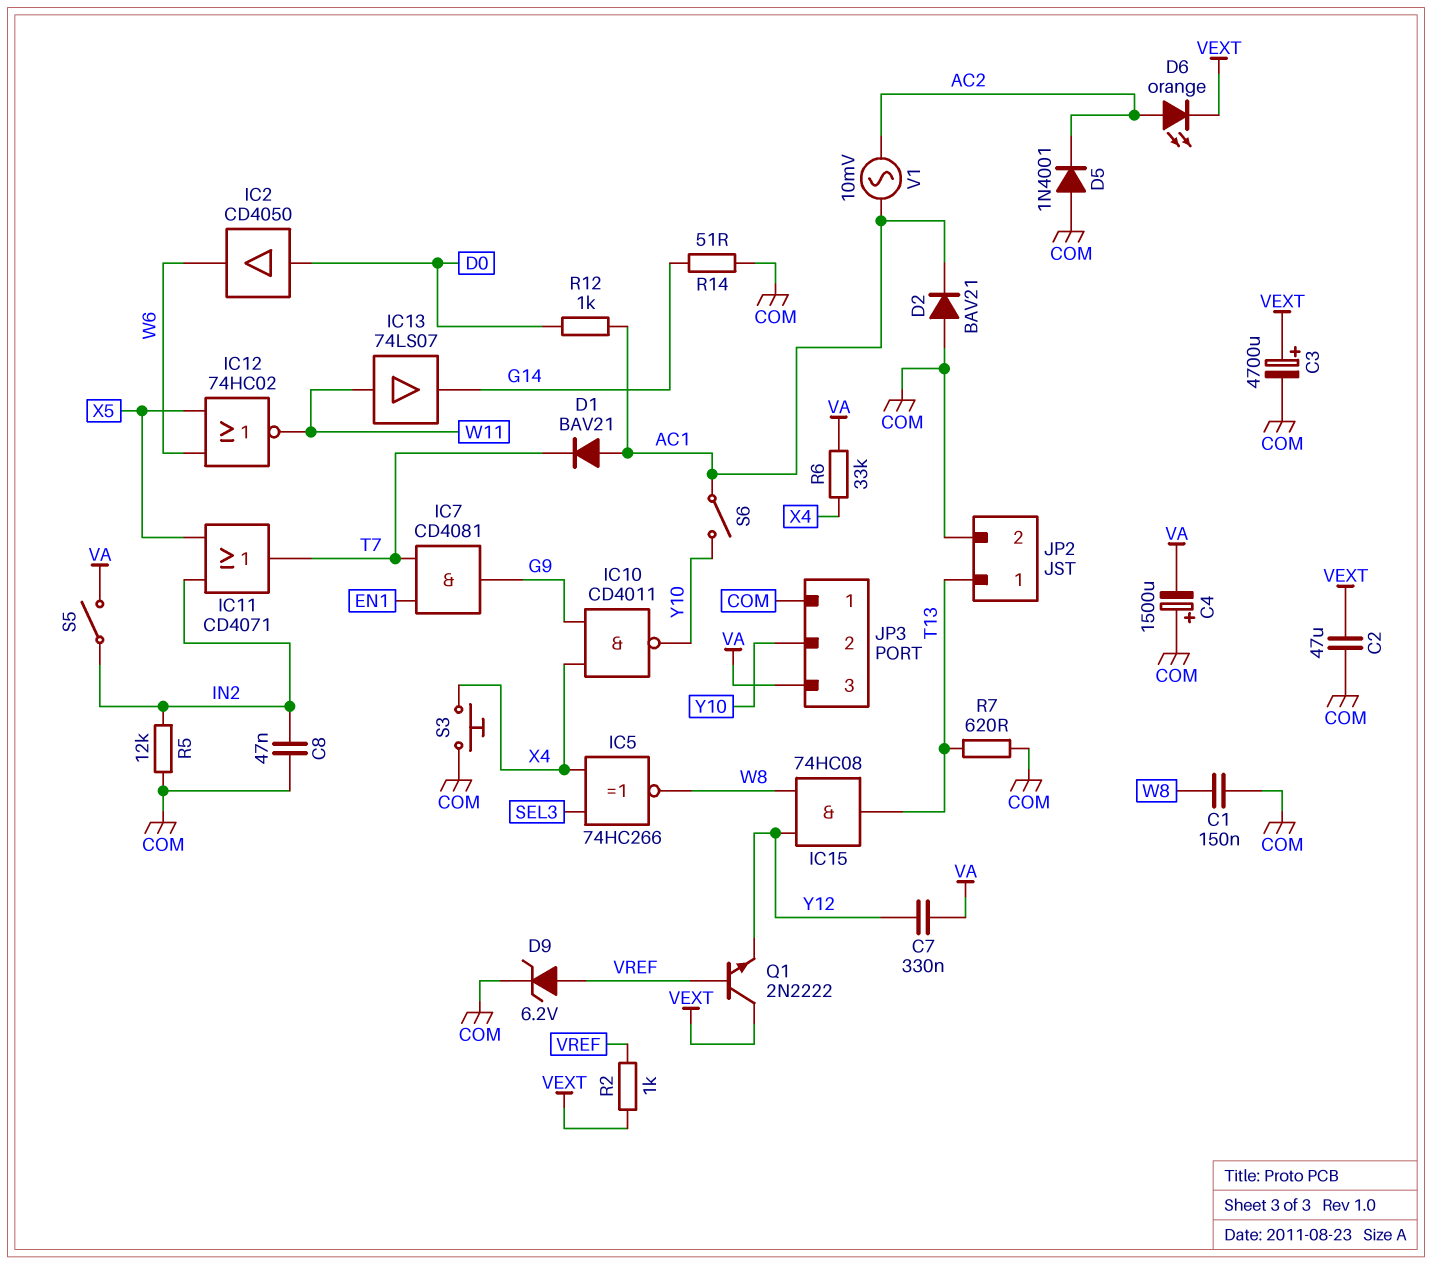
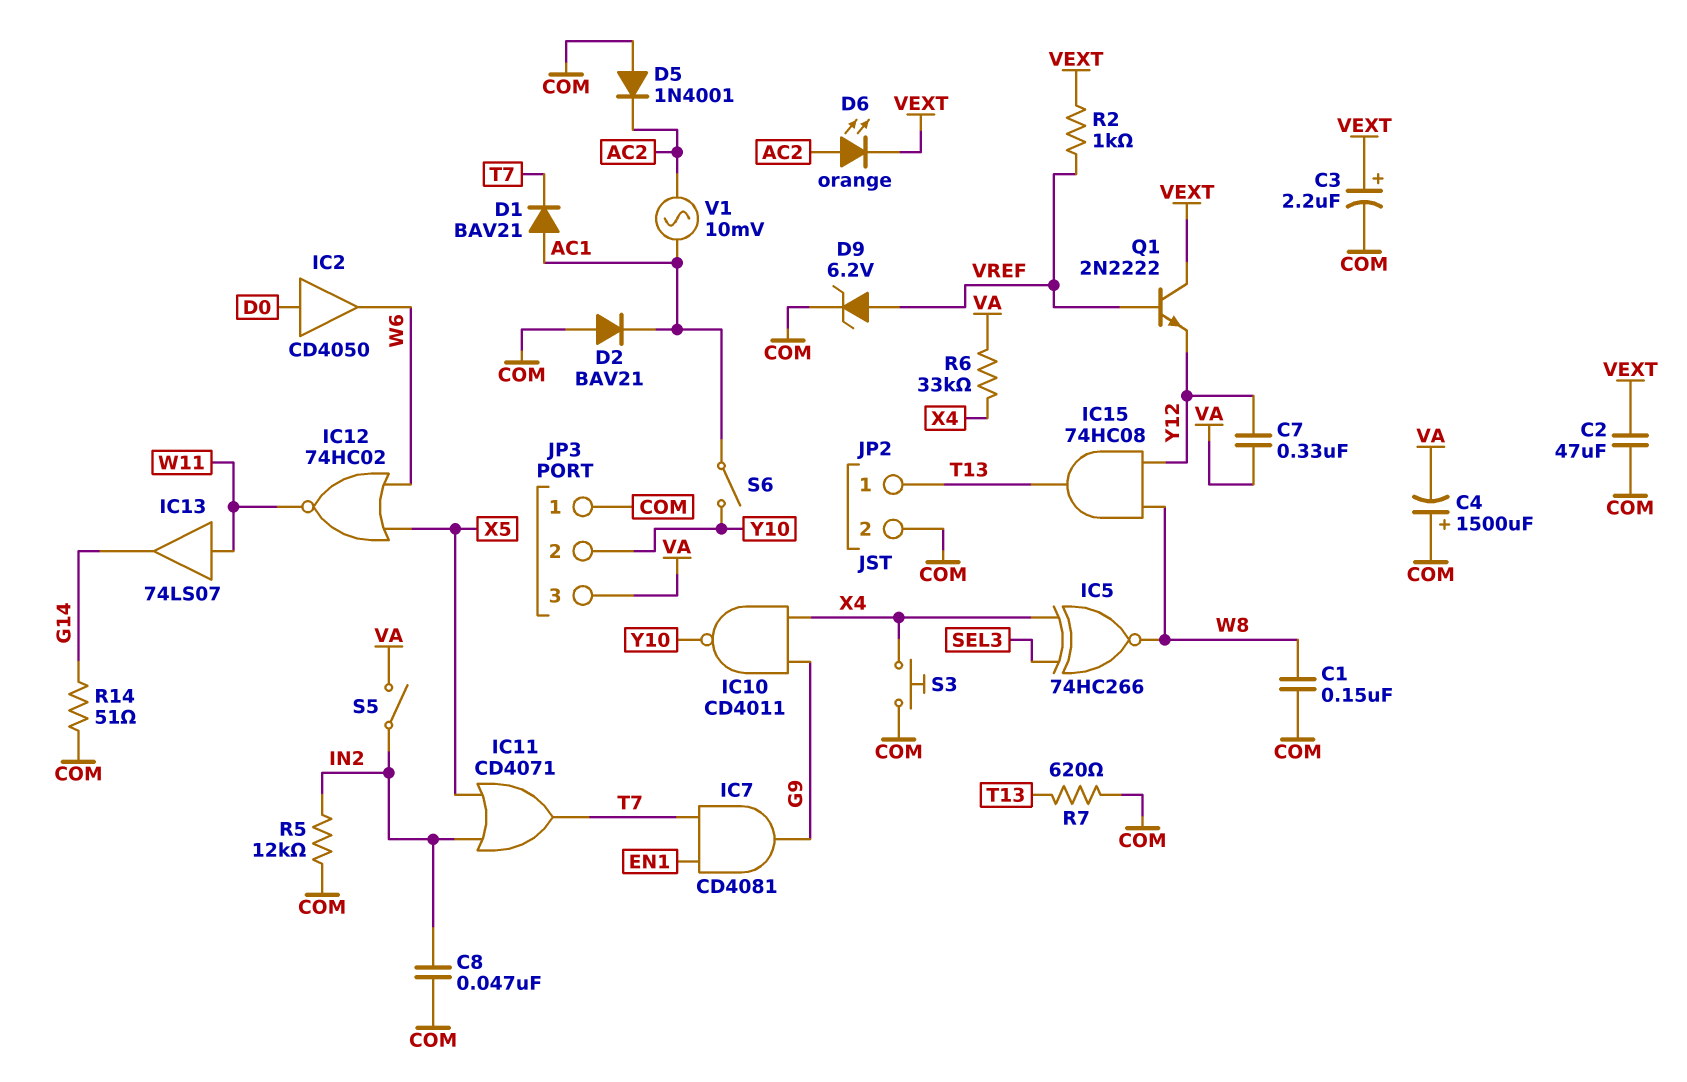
C3: 4700uF (plus VEXT, minus COM) -> 2.2uF (plus VEXT, minus COM)
R12: 1k (AC1, D0) -> none

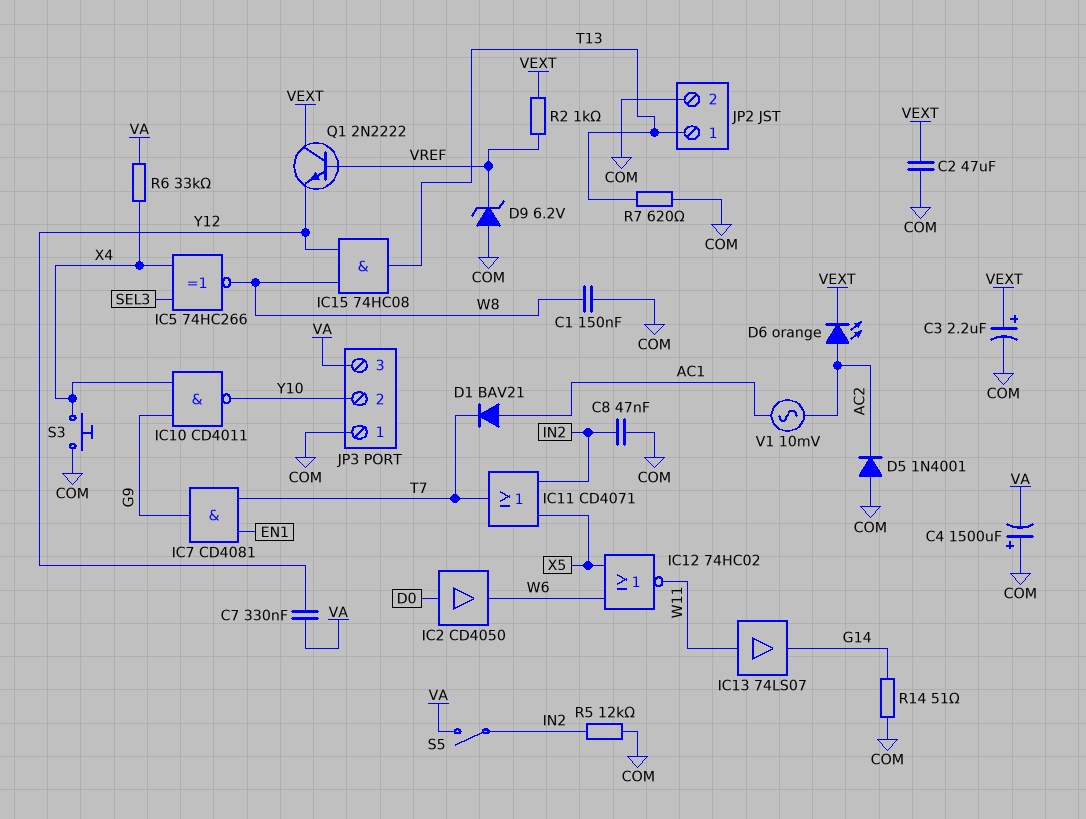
D2: diode BAV21 (A COM, K AC1) -> none
D9: zener 6.2V (A VREF, K COM) -> zener 6.2V (A COM, K VREF)
S6: switch (AC1, Y10) -> none

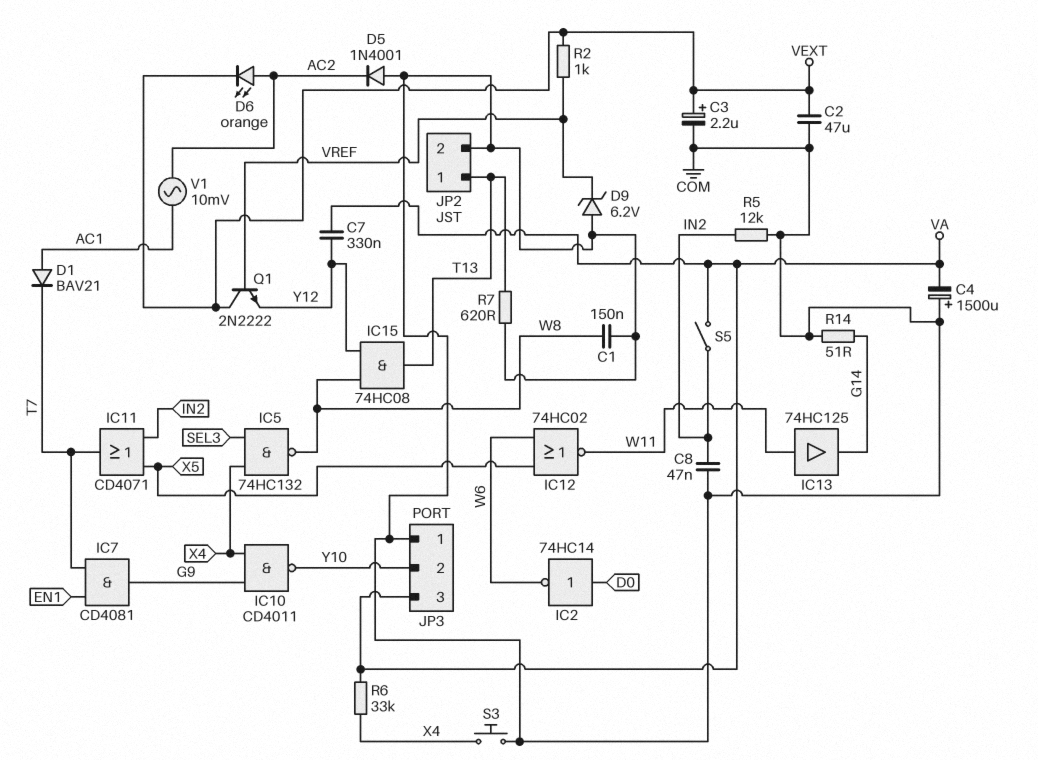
IC2: buffer CD4050 (in D0, out W6) -> NOT 74HC14 (in D0, out W6)
IC5: XNOR 74HC266 (in SEL3, in X4, out W8) -> NAND 74HC132 (in SEL3, in X4, out W8)
IC13: buffer 74LS07 (in W11, out G14) -> buffer 74HC125 (in W11, out G14)

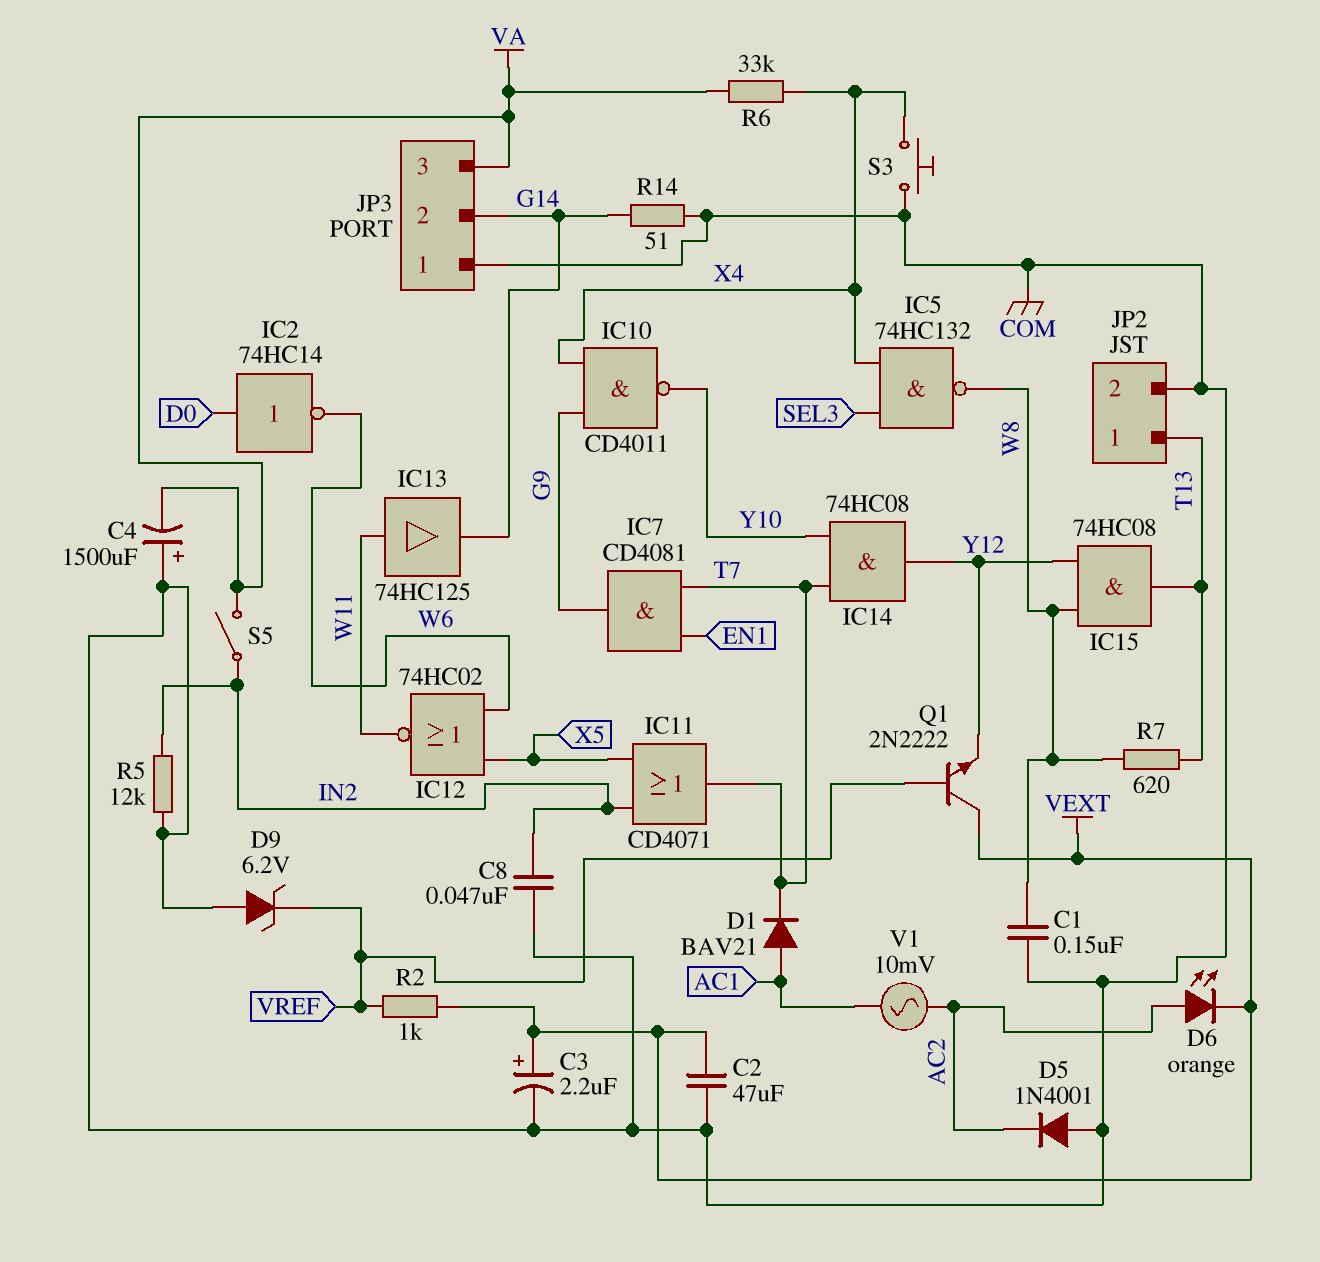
C7: 330nF (VA, Y12) -> none
IC14: none -> AND 74HC08 (in T7, in Y10, out Y12)
JP3 pin 2: Y10 -> G14
R7: 620 (COM, T13) -> 620 (T13, W8)

